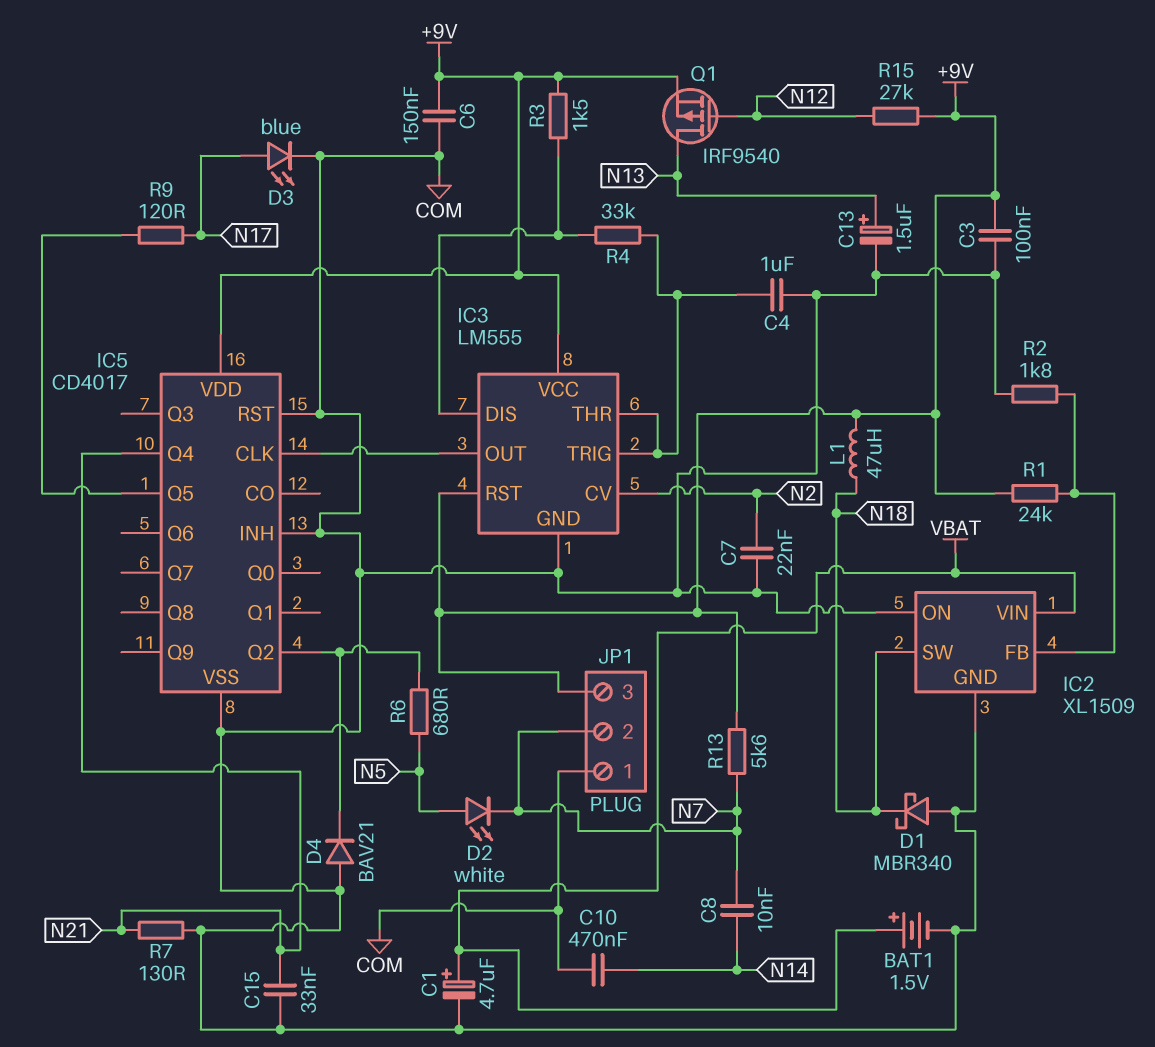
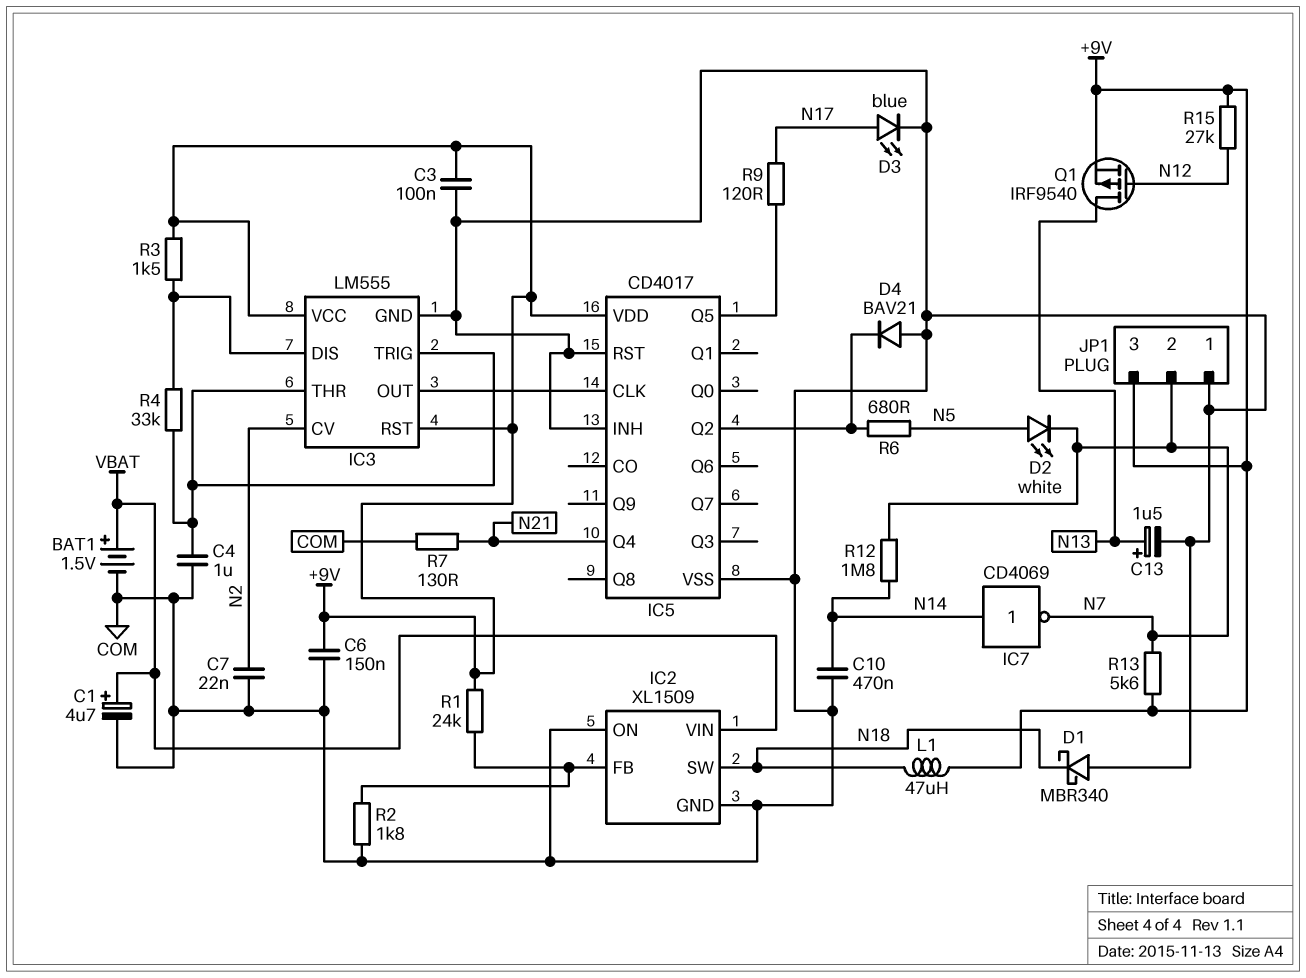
C8: 10nF (N7, N14) -> none
C15: 33nF (COM, N21) -> none
IC7: none -> NOT CD4069 (in N14, out N7)
R12: none -> 1.8M (N7, N14)

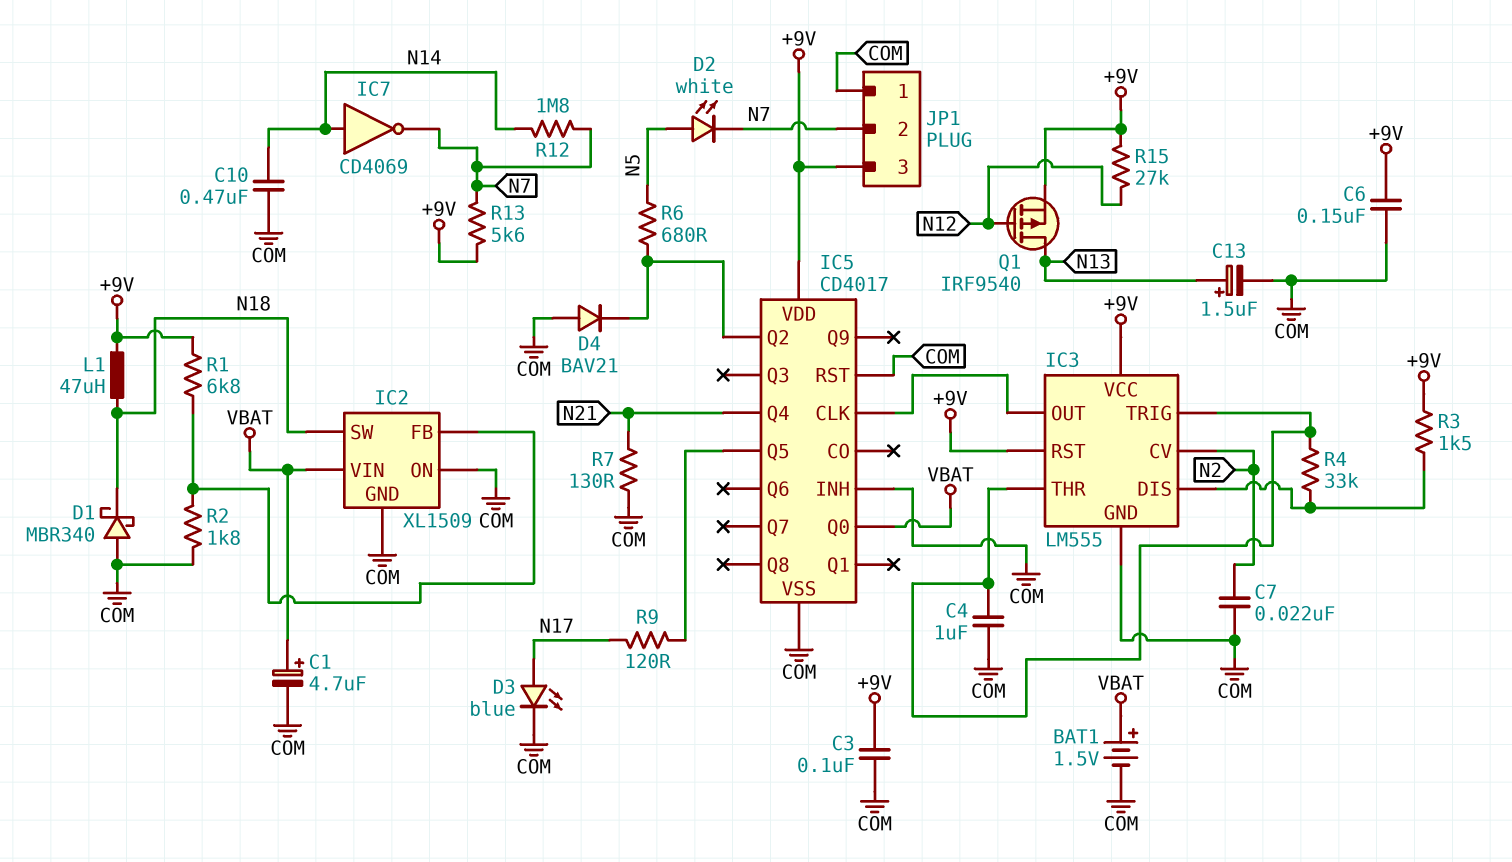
IC5 pin Q0: none -> VBAT
R1: 24k (+9V, IC2/FB) -> 6.8k (+9V, IC2/FB)

